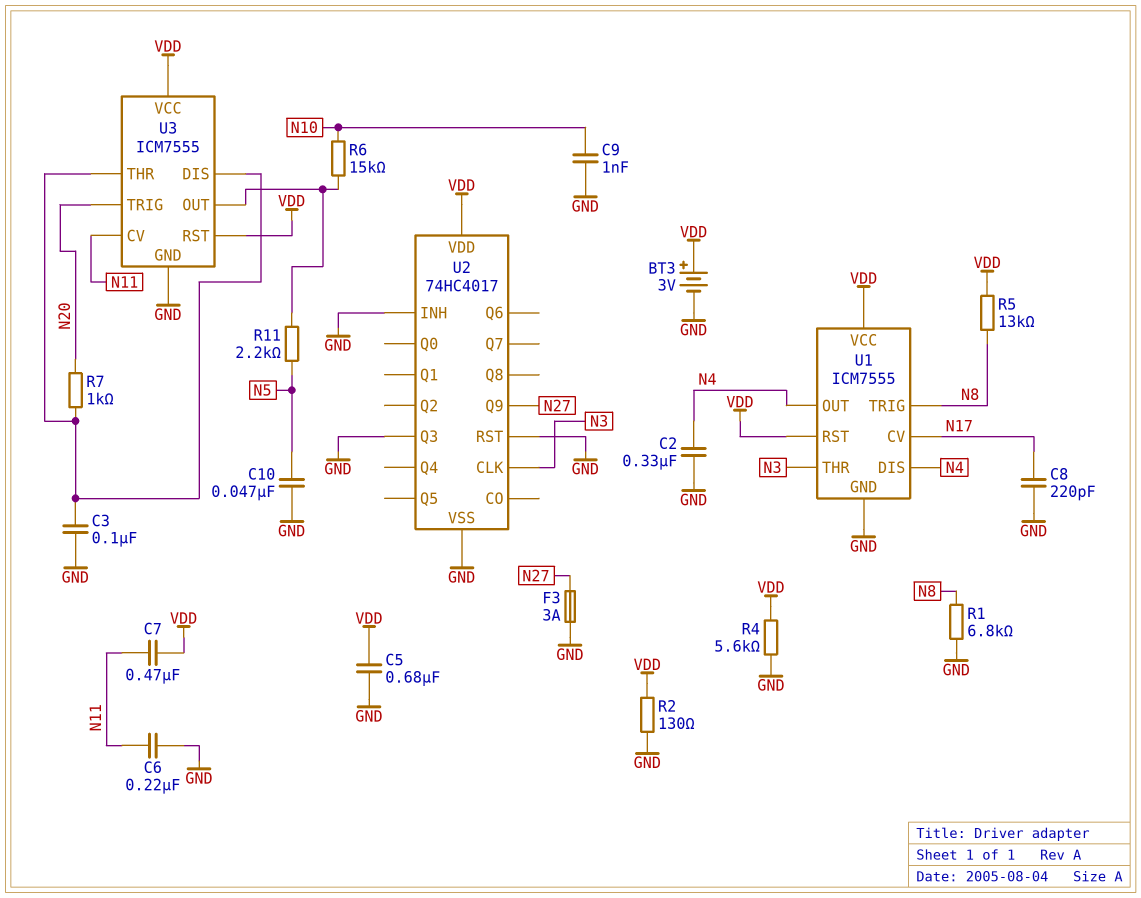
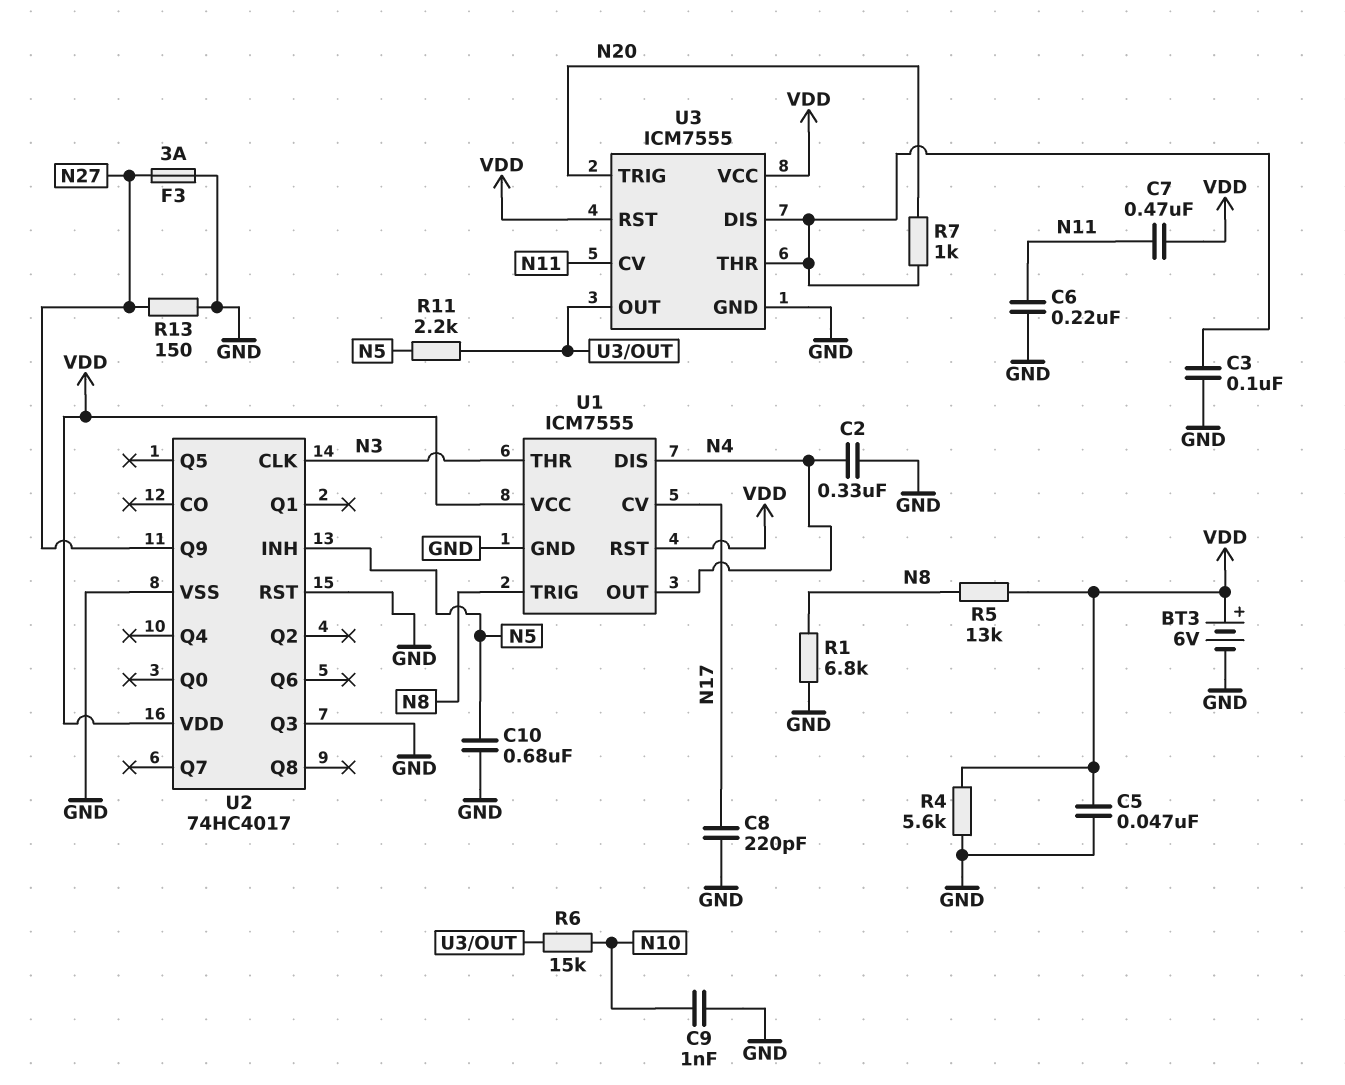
BT3: 3V (plus VDD, minus GND) -> 6V (plus VDD, minus GND)
C5: 680nF (GND, VDD) -> 47nF (GND, VDD)
C10: 47nF (GND, N5) -> 680nF (GND, N5)
R2: 130 (GND, VDD) -> none
R13: none -> 150 (GND, N27)
U2 pin INH: GND -> N5

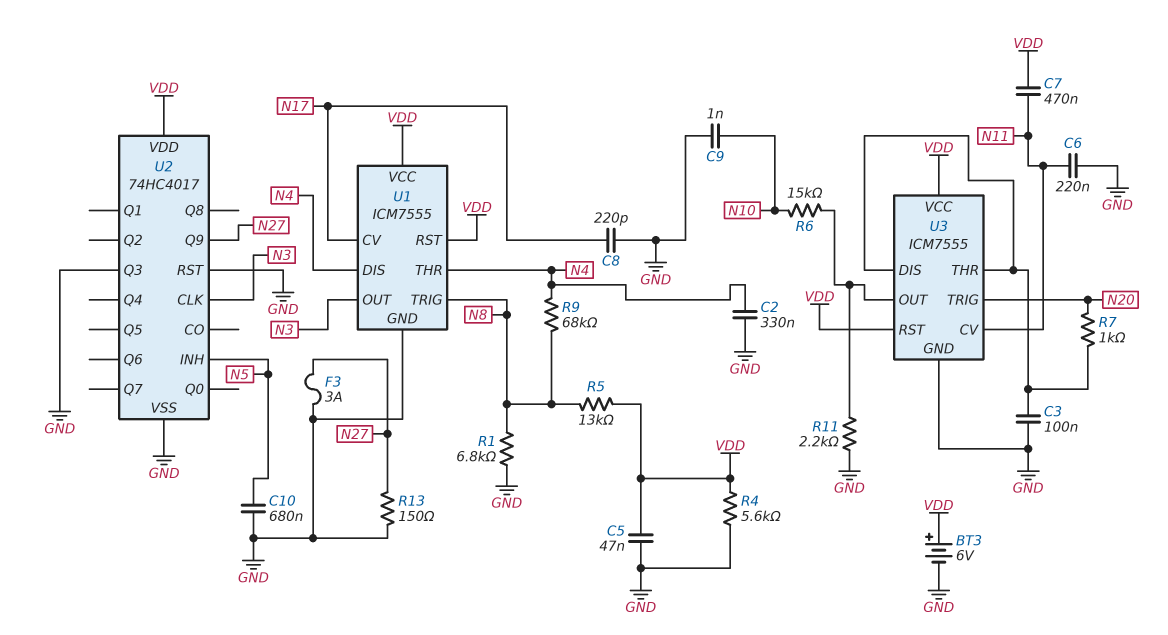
R9: none -> 68k (N4, N8)
R11: 2.2k (N5, U3/OUT) -> 2.2k (GND, U3/OUT)
U1 pin OUT: N4 -> N3
U1 pin THR: N3 -> N4

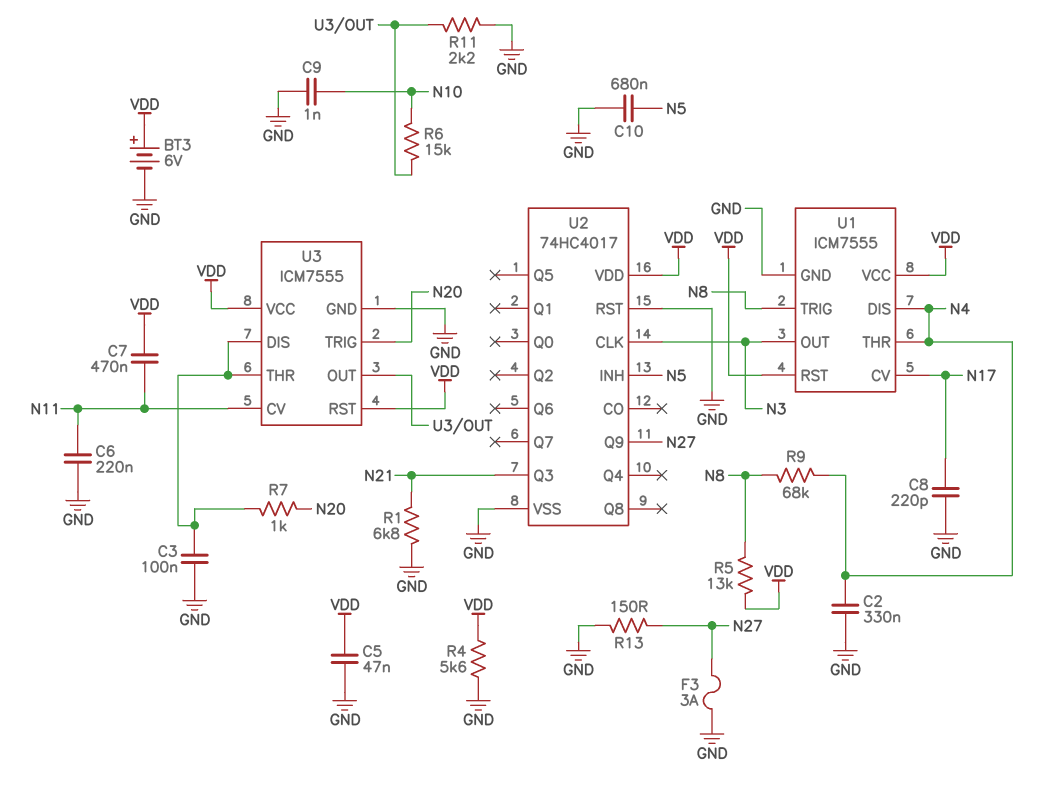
R1: 6.8k (GND, N8) -> 6.8k (GND, N21)
U2 pin Q3: GND -> N21

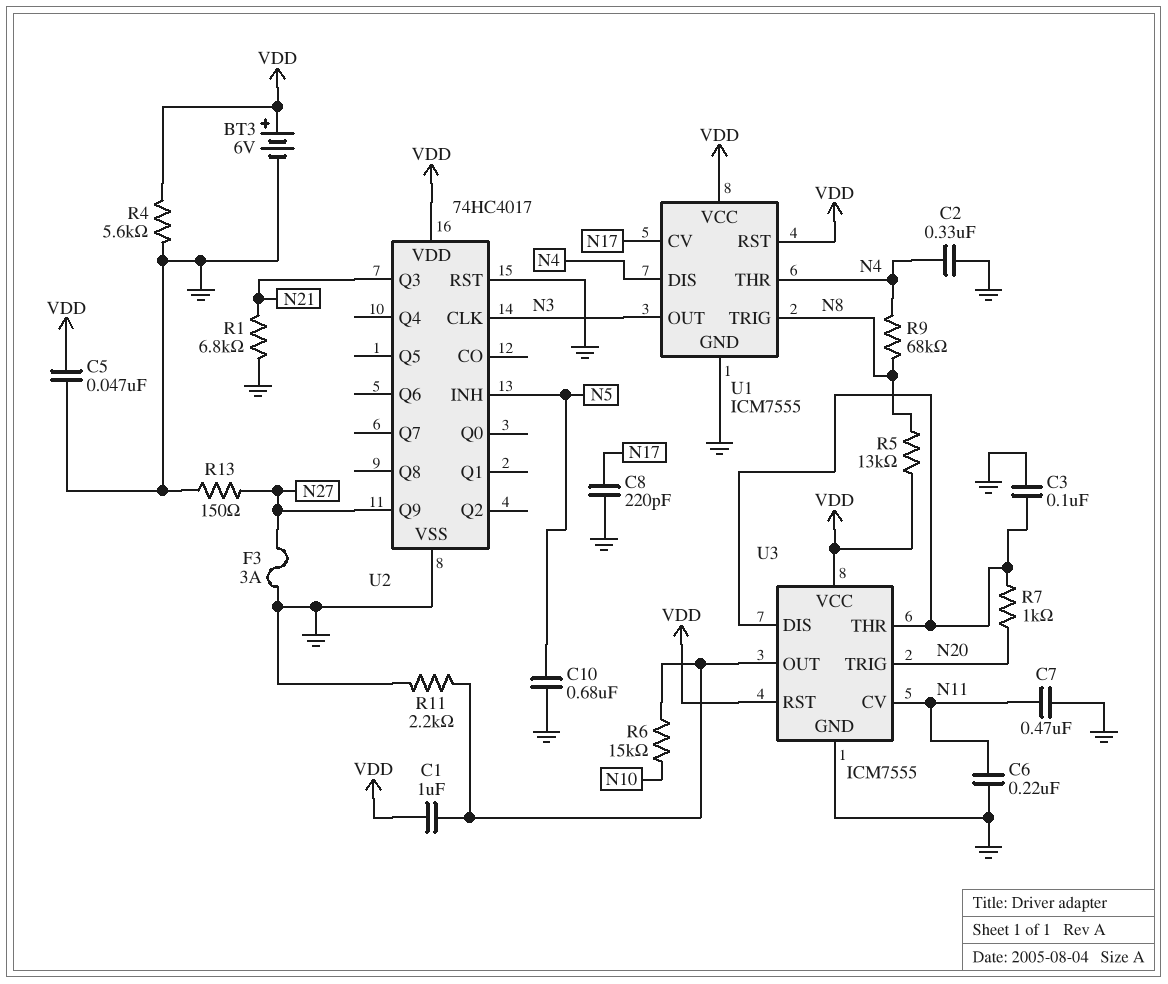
C1: none -> 1uF (U3/OUT, VDD)
C7: 470nF (N11, VDD) -> 470nF (GND, N11)
C9: 1nF (GND, N10) -> none

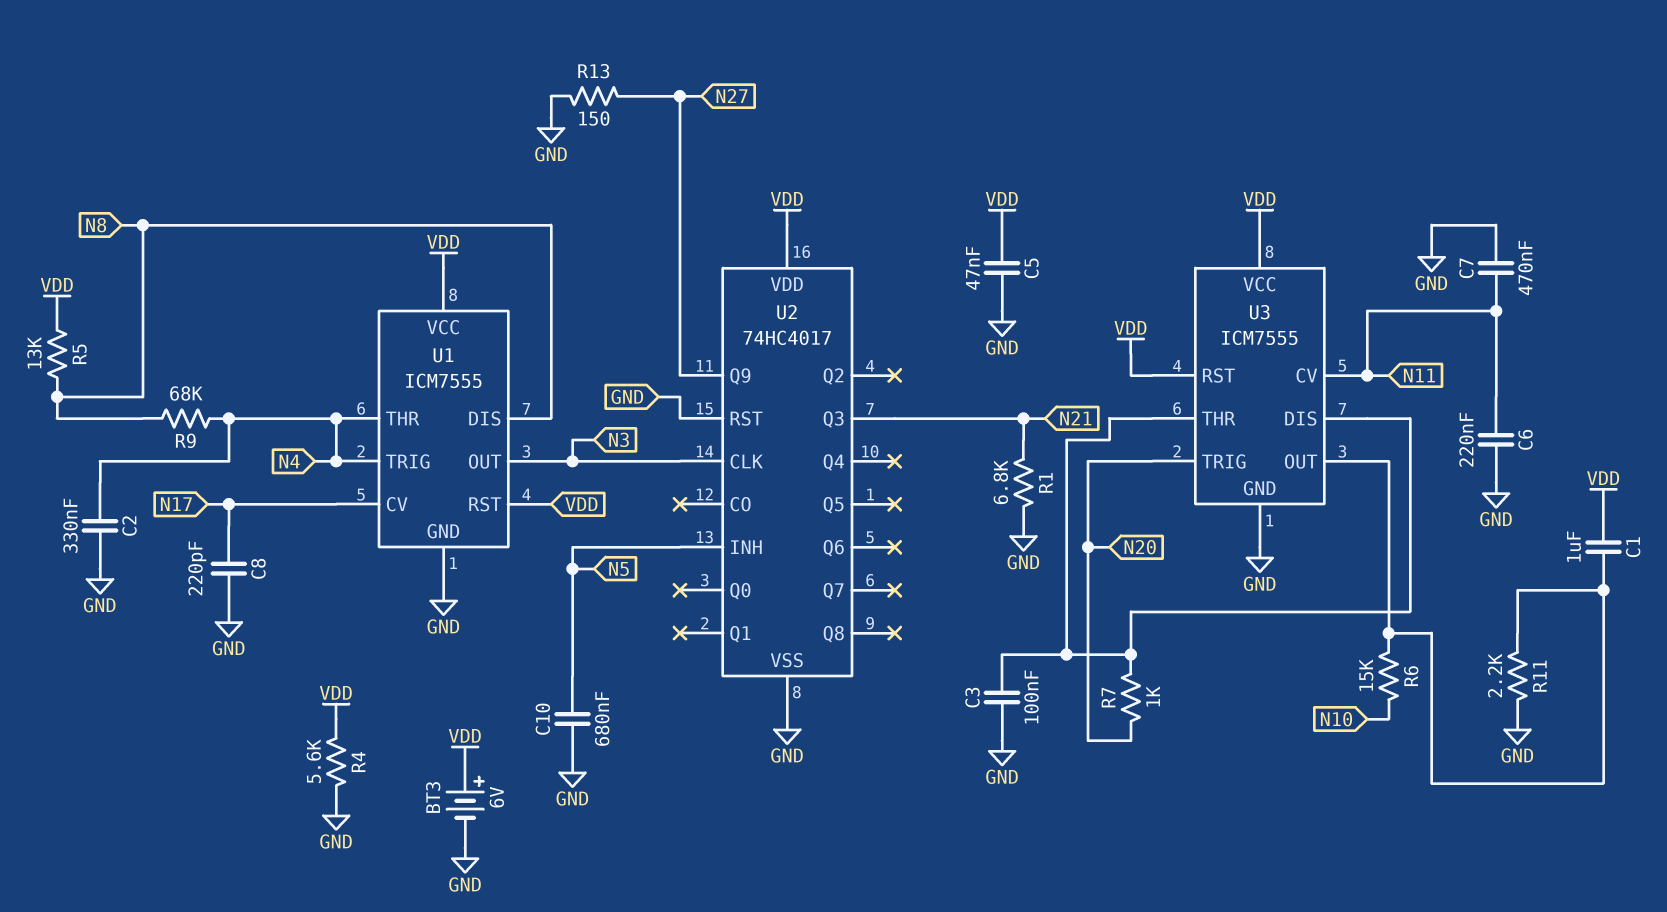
F3: 3A (GND, N27) -> none
U1 pin DIS: N4 -> N8
U1 pin TRIG: N8 -> N4

